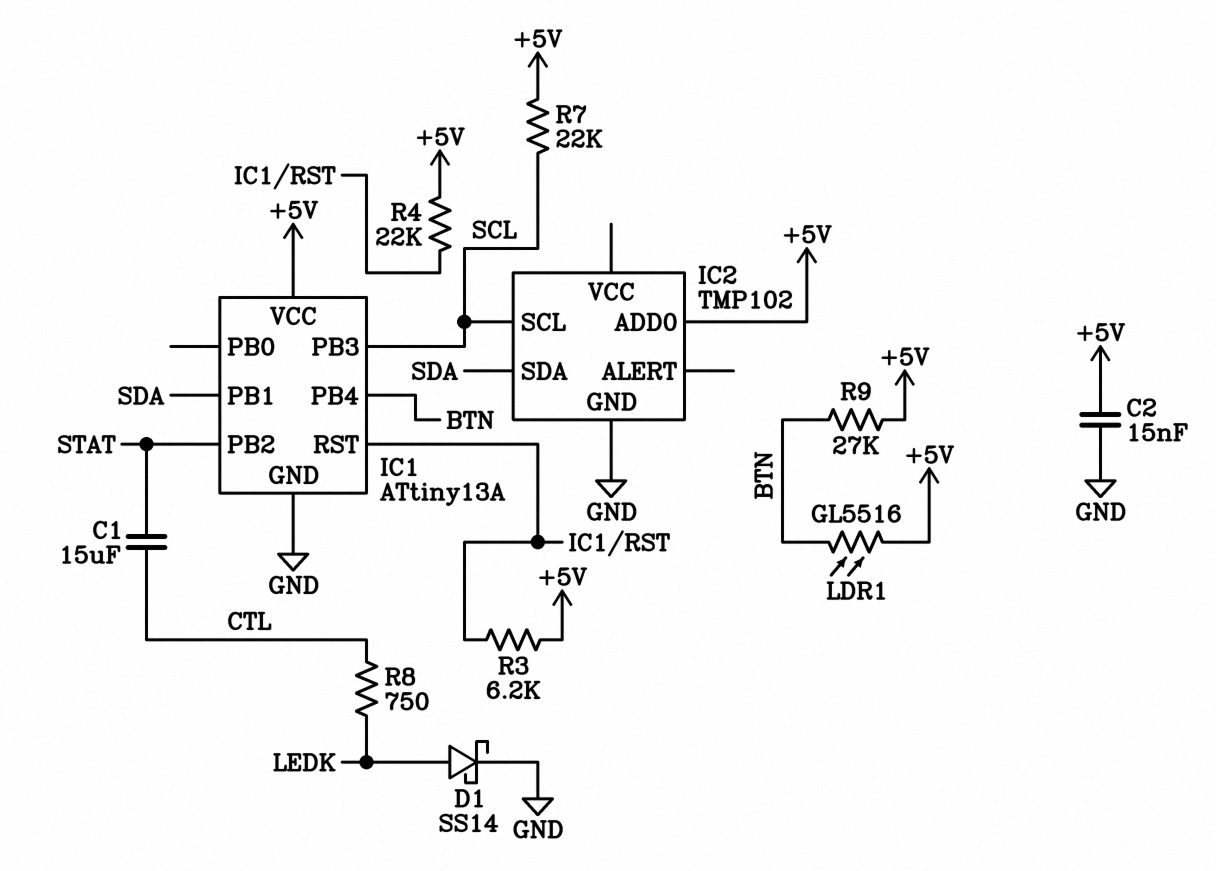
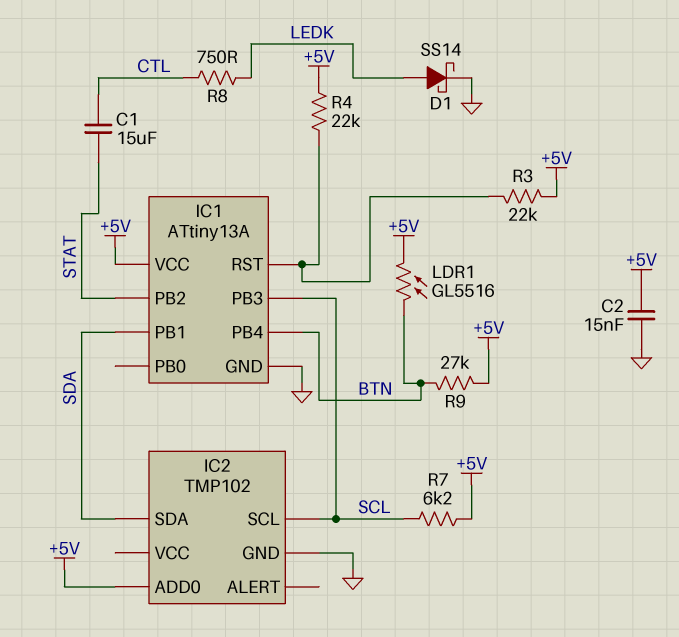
R3: 6.2k (+5V, IC1/RST) -> 22k (+5V, IC1/RST)
R7: 22k (+5V, SCL) -> 6.2k (+5V, SCL)

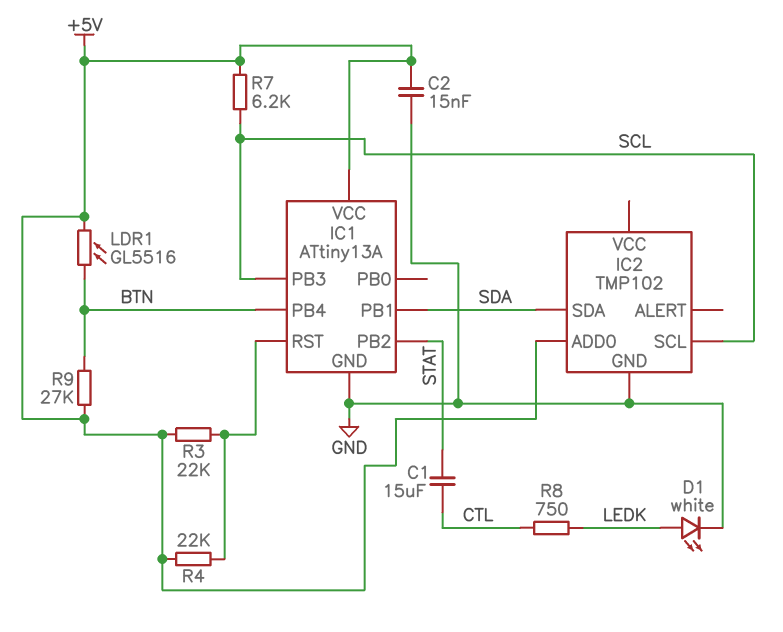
D1: schottky SS14 (A LEDK, K GND) -> LED white (A LEDK, K GND)

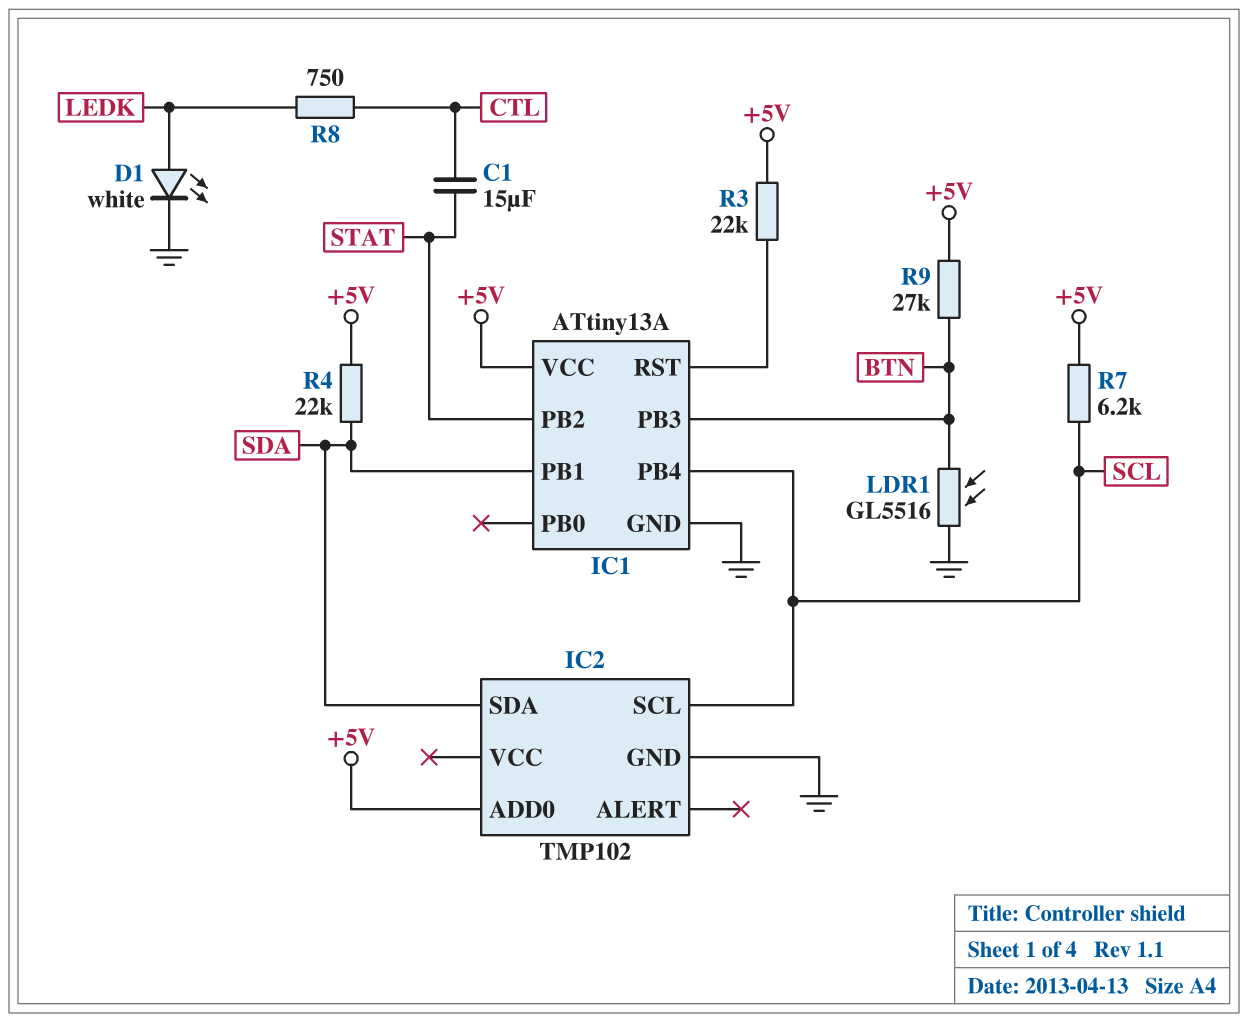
C2: 15nF (+5V, GND) -> none
IC1 pin PB3: SCL -> BTN
IC1 pin PB4: BTN -> SCL
LDR1: GL5516 (+5V, BTN) -> GL5516 (BTN, GND)
R4: 22k (+5V, IC1/RST) -> 22k (+5V, SDA)

